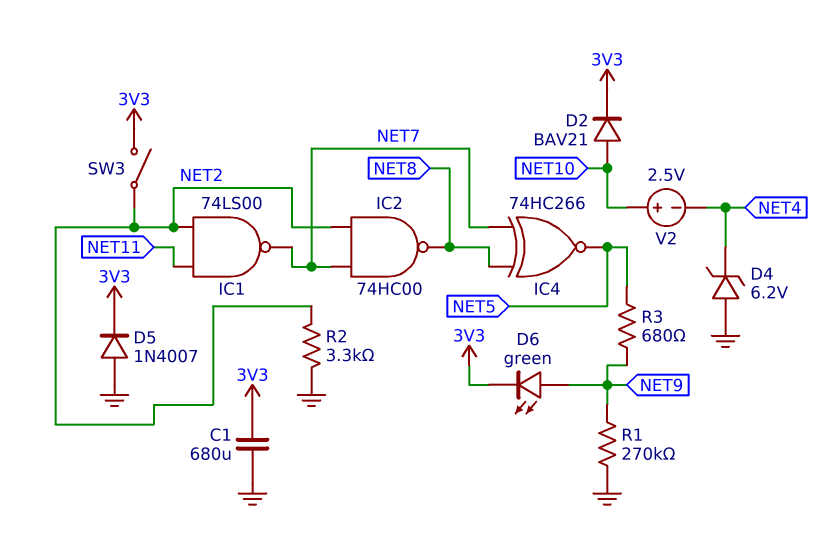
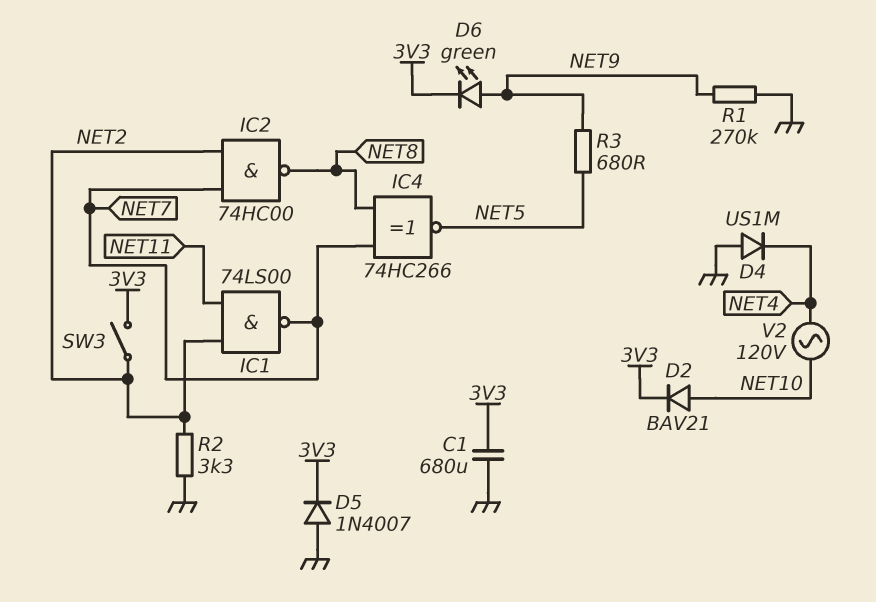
D4: zener 6.2V (A GND, K NET4) -> diode US1M (A GND, K NET4)
V2: 2.5V (plus NET10, minus NET4) -> AC 120V (NET4, NET10)

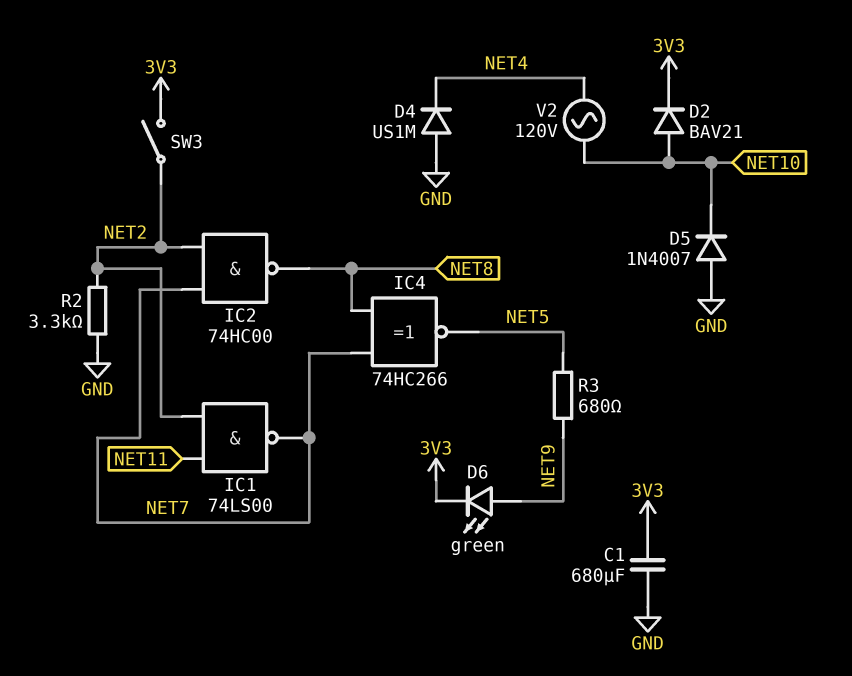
D5: diode 1N4007 (A GND, K 3V3) -> diode 1N4007 (A GND, K NET10)
R1: 270k (GND, NET9) -> none

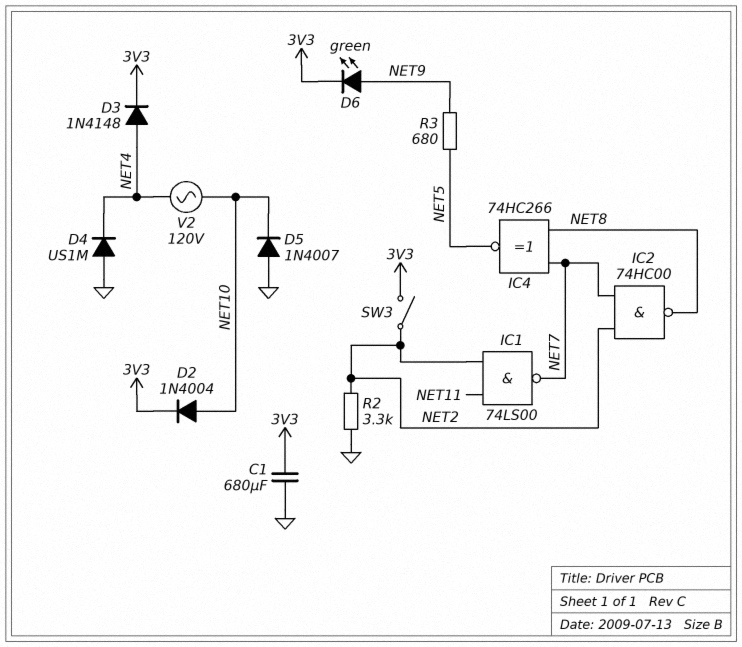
D2: diode BAV21 (A NET10, K 3V3) -> diode 1N4004 (A NET10, K 3V3)
D3: none -> diode 1N4148 (A NET4, K 3V3)

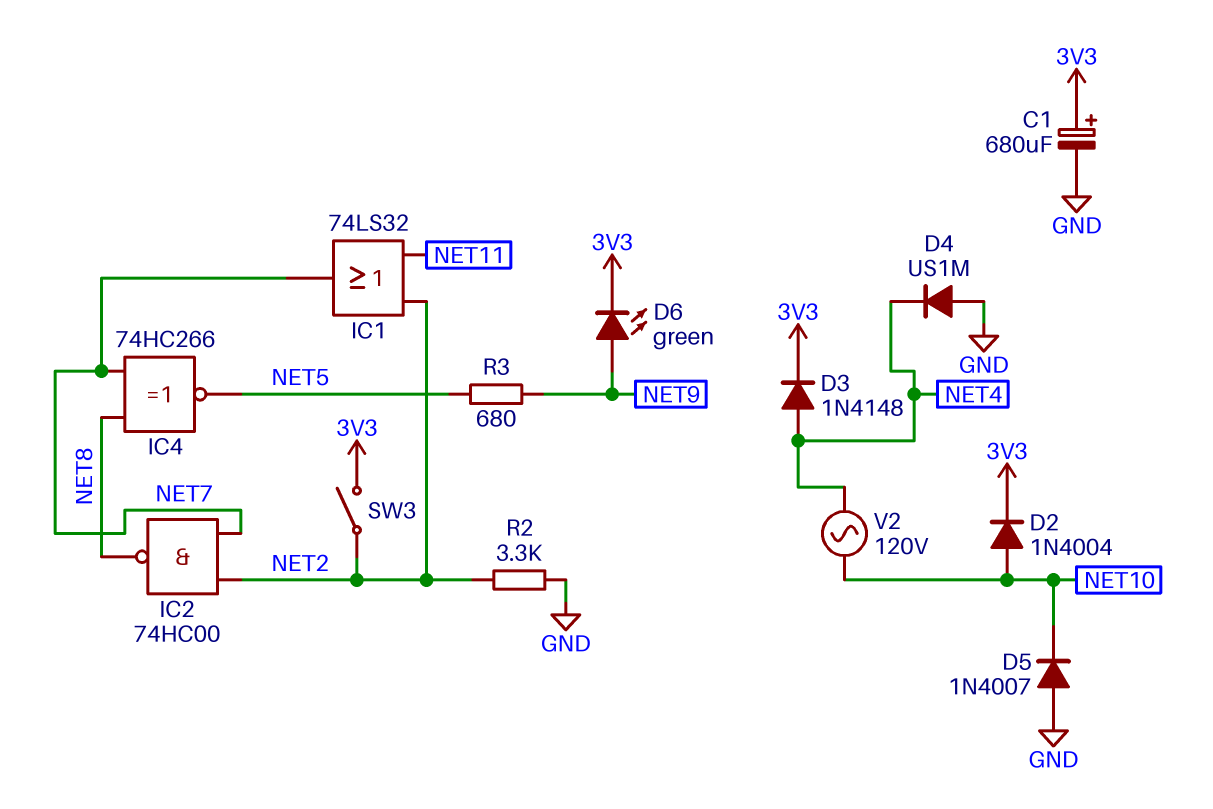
C1: 680uF (3V3, GND) -> 680uF (plus 3V3, minus GND)
IC1: NAND 74LS00 (in NET2, in NET11, out NET7) -> OR 74LS32 (in NET2, in NET11, out NET7)

